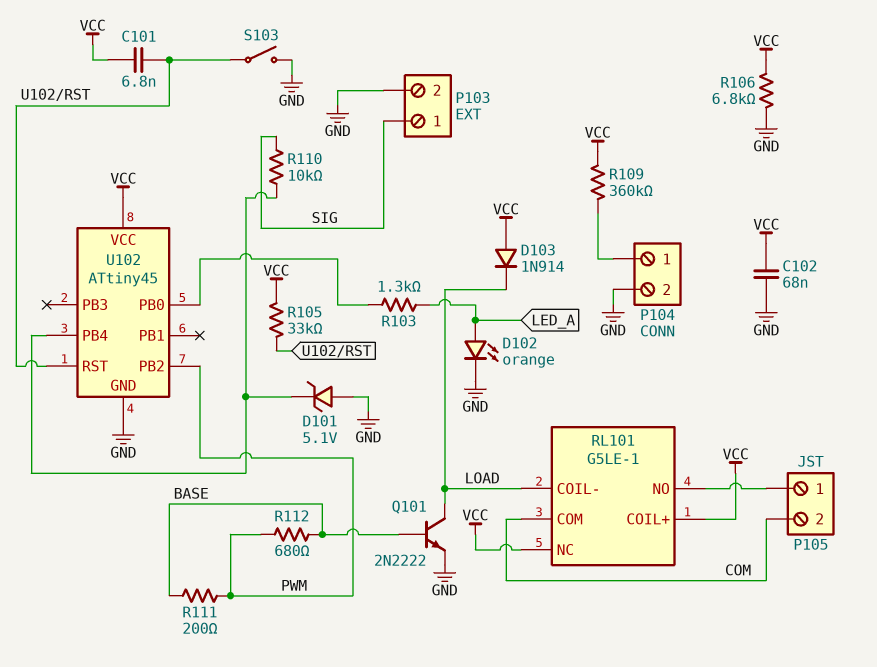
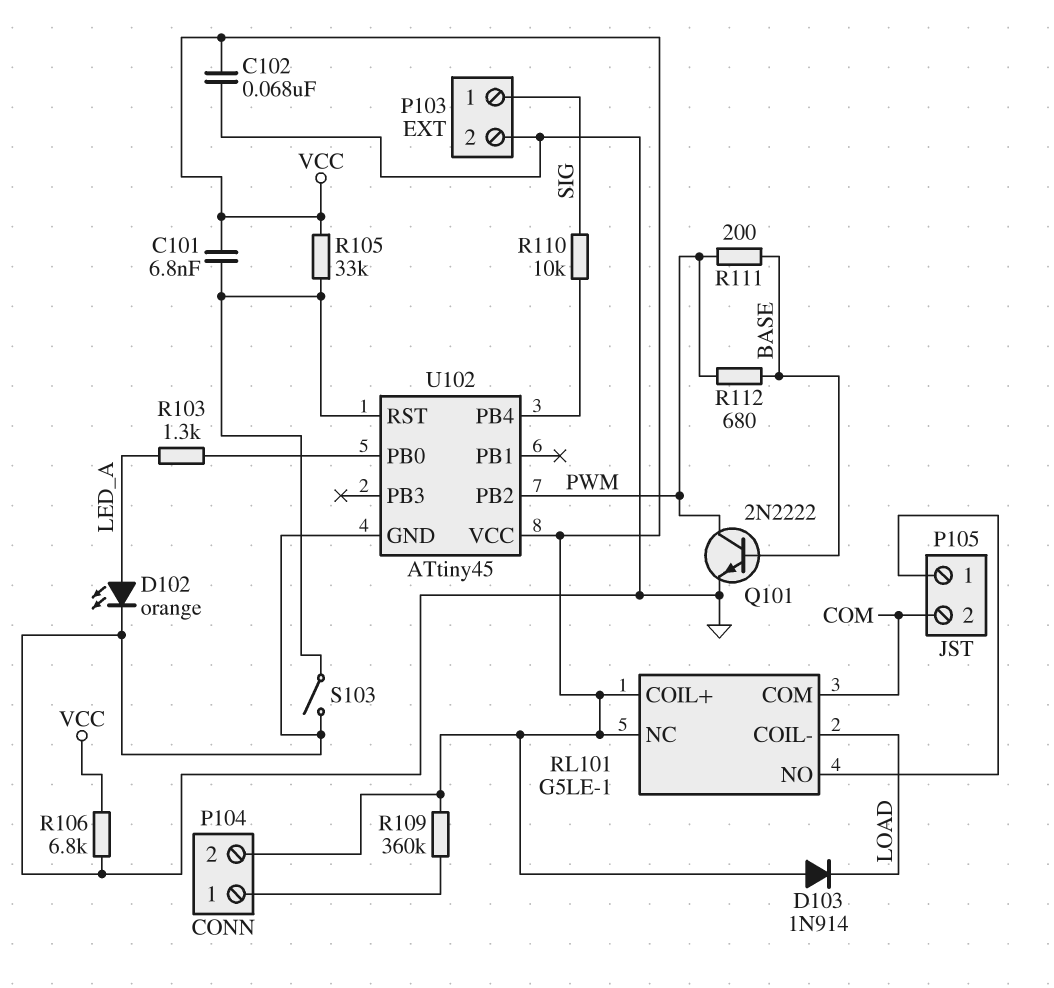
D101: zener 5.1V (A GND, K U102/PB4) -> none
P104 pin 2: GND -> VCC
Q101: NPN 2N2222 (B BASE, C LOAD, E GND) -> NPN 2N2222 (B BASE, C PWM, E GND)

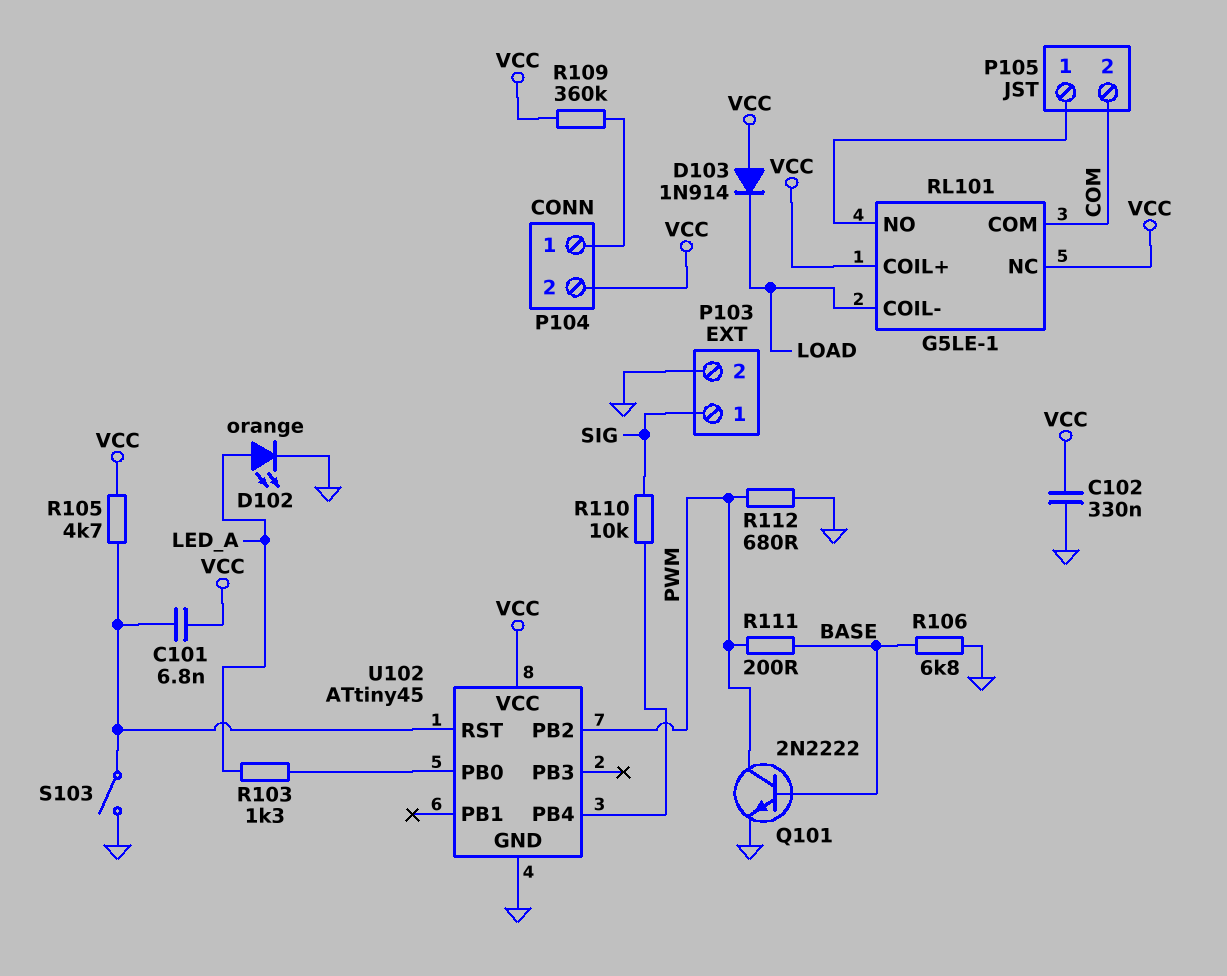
C102: 68nF (GND, VCC) -> 330nF (GND, VCC)
R105: 33k (U102/RST, VCC) -> 4.7k (U102/RST, VCC)
R106: 6.8k (GND, VCC) -> 6.8k (BASE, GND)
R112: 680 (BASE, PWM) -> 680 (GND, PWM)

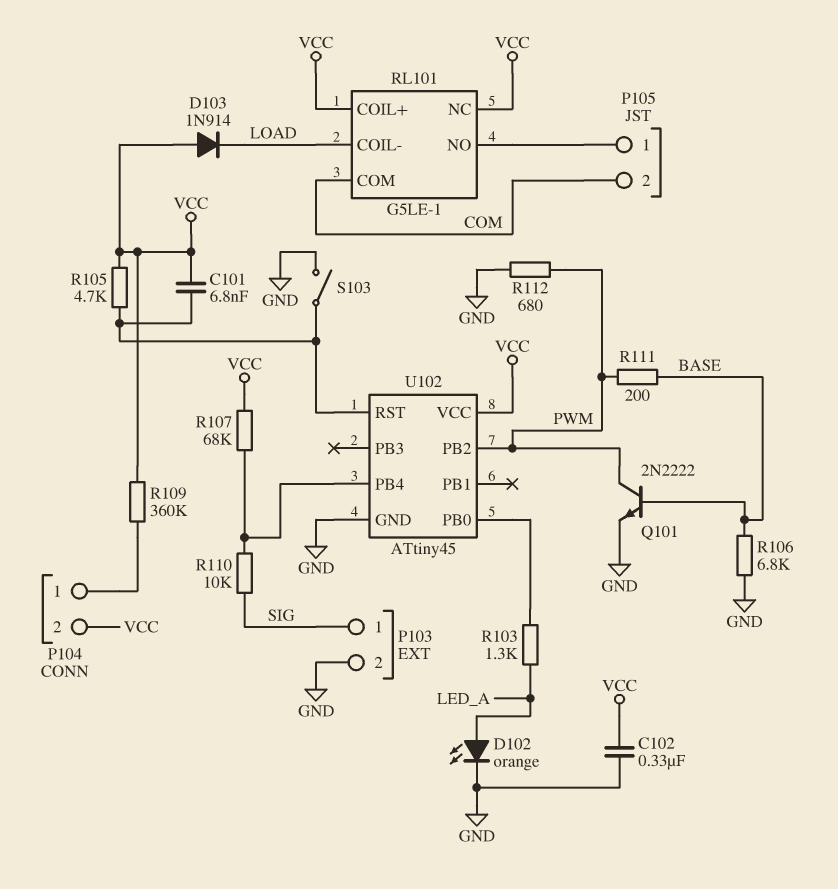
R107: none -> 68k (U102/PB4, VCC)

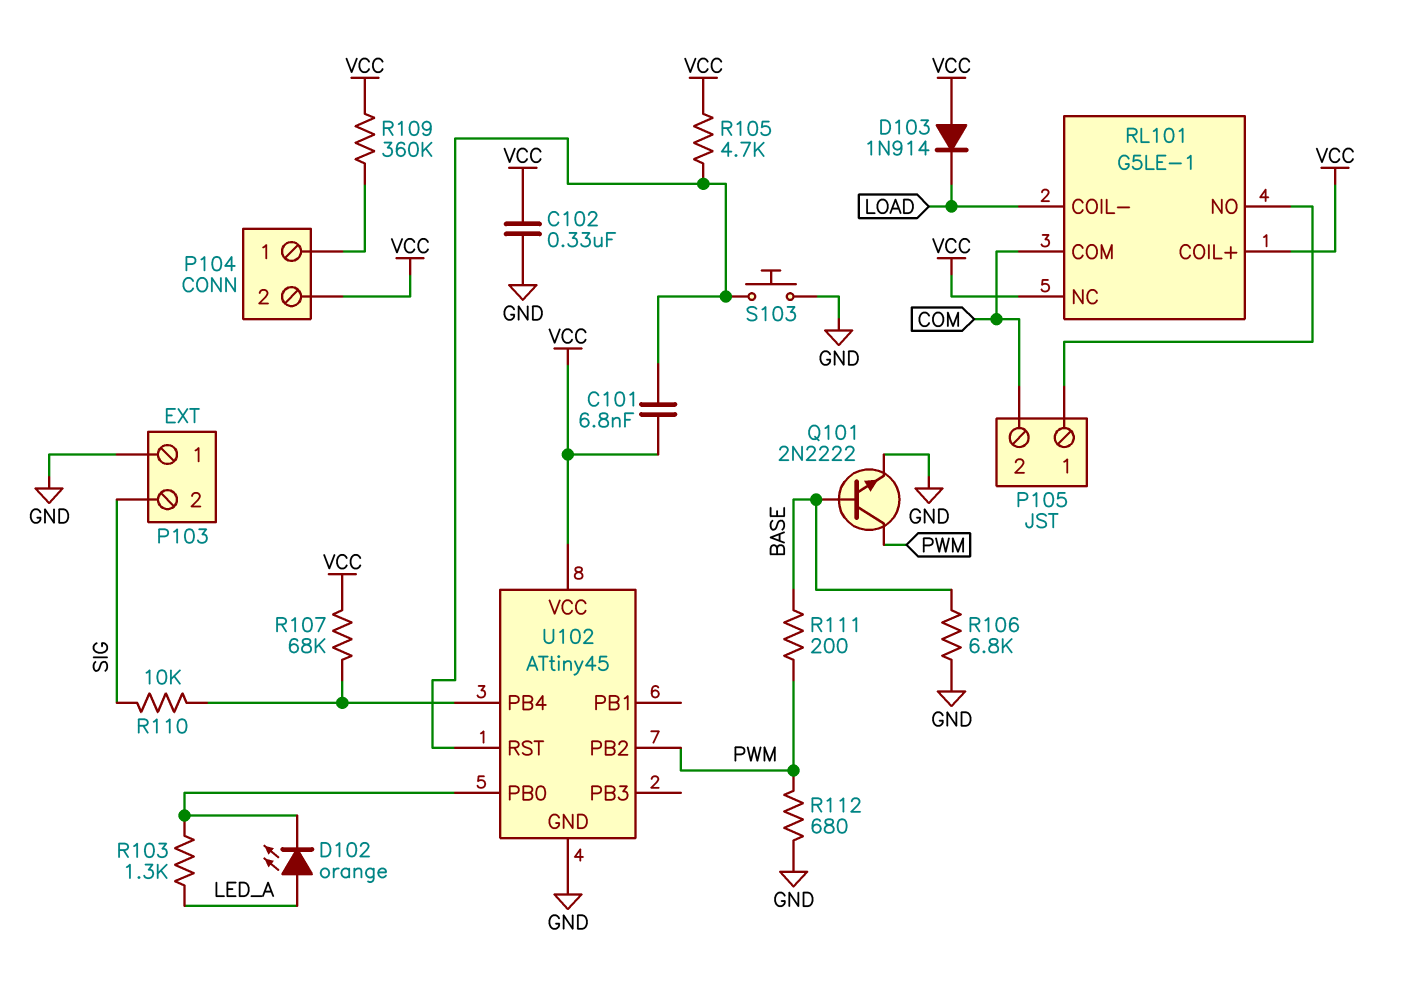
D102: LED orange (A LED_A, K GND) -> LED orange (A LED_A, K U102/PB0)
P103 pin 1: SIG -> GND
P103 pin 2: GND -> SIG
S103: switch (GND, U102/RST) -> button (GND, U102/RST)

